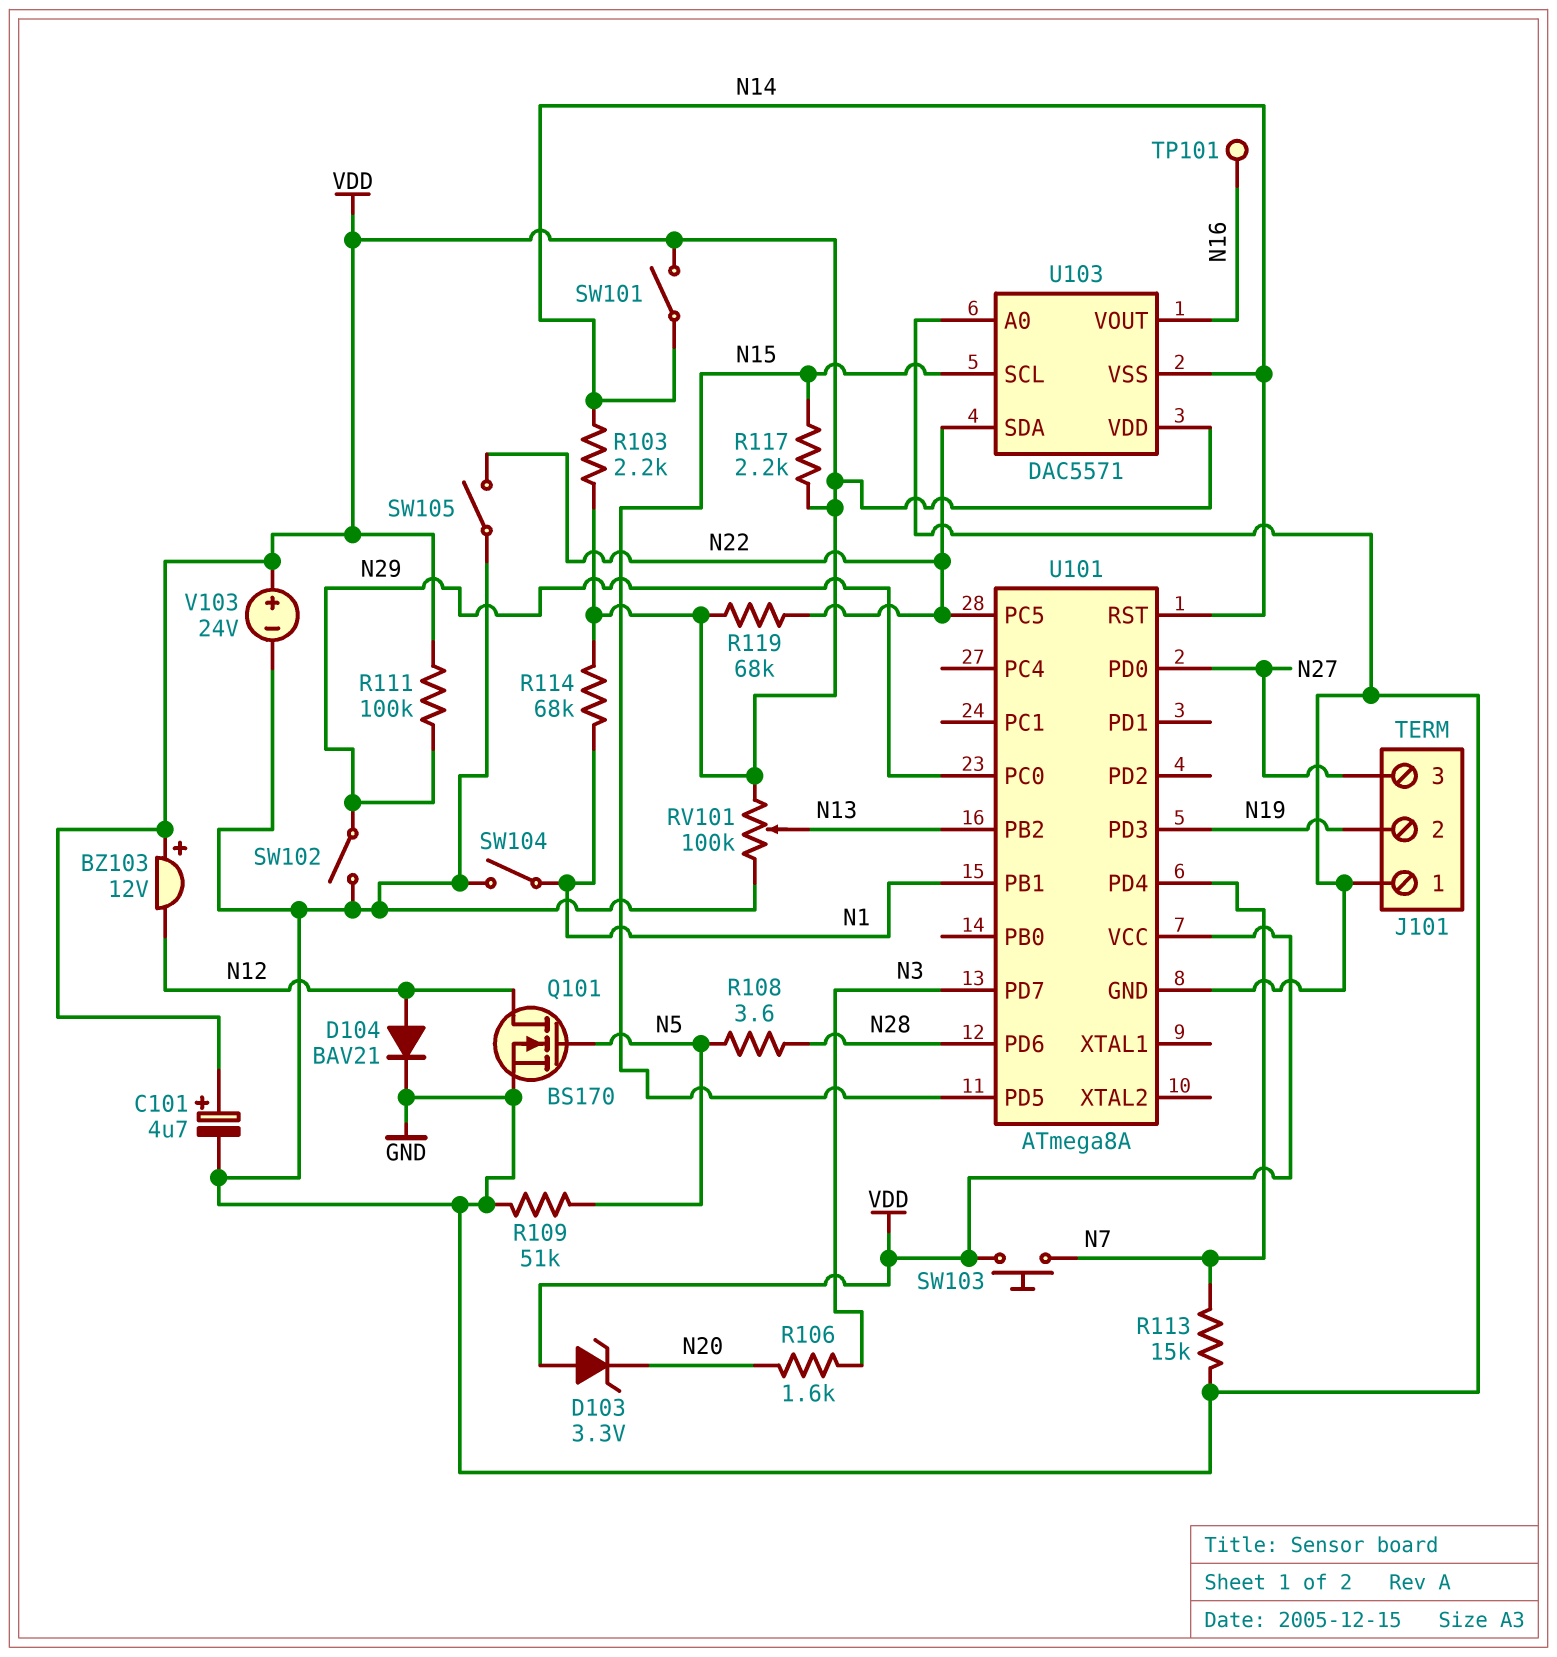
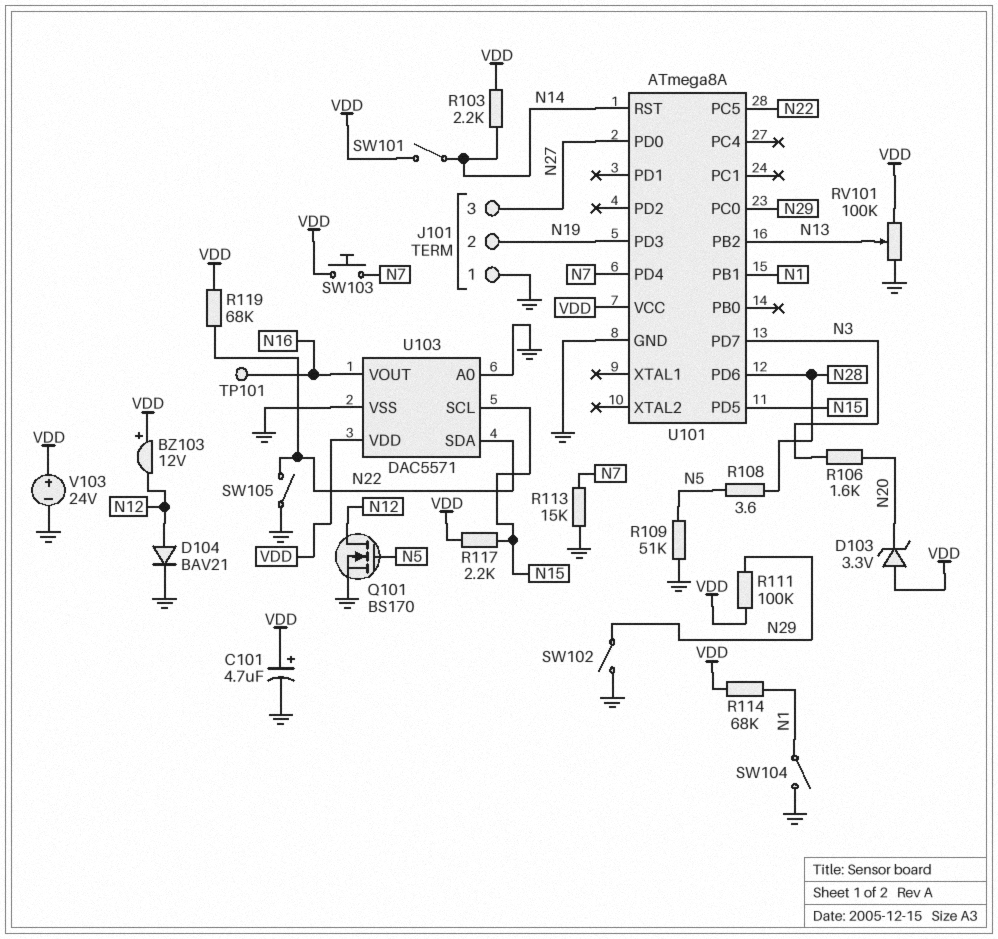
U103 pin VSS: N14 -> GND

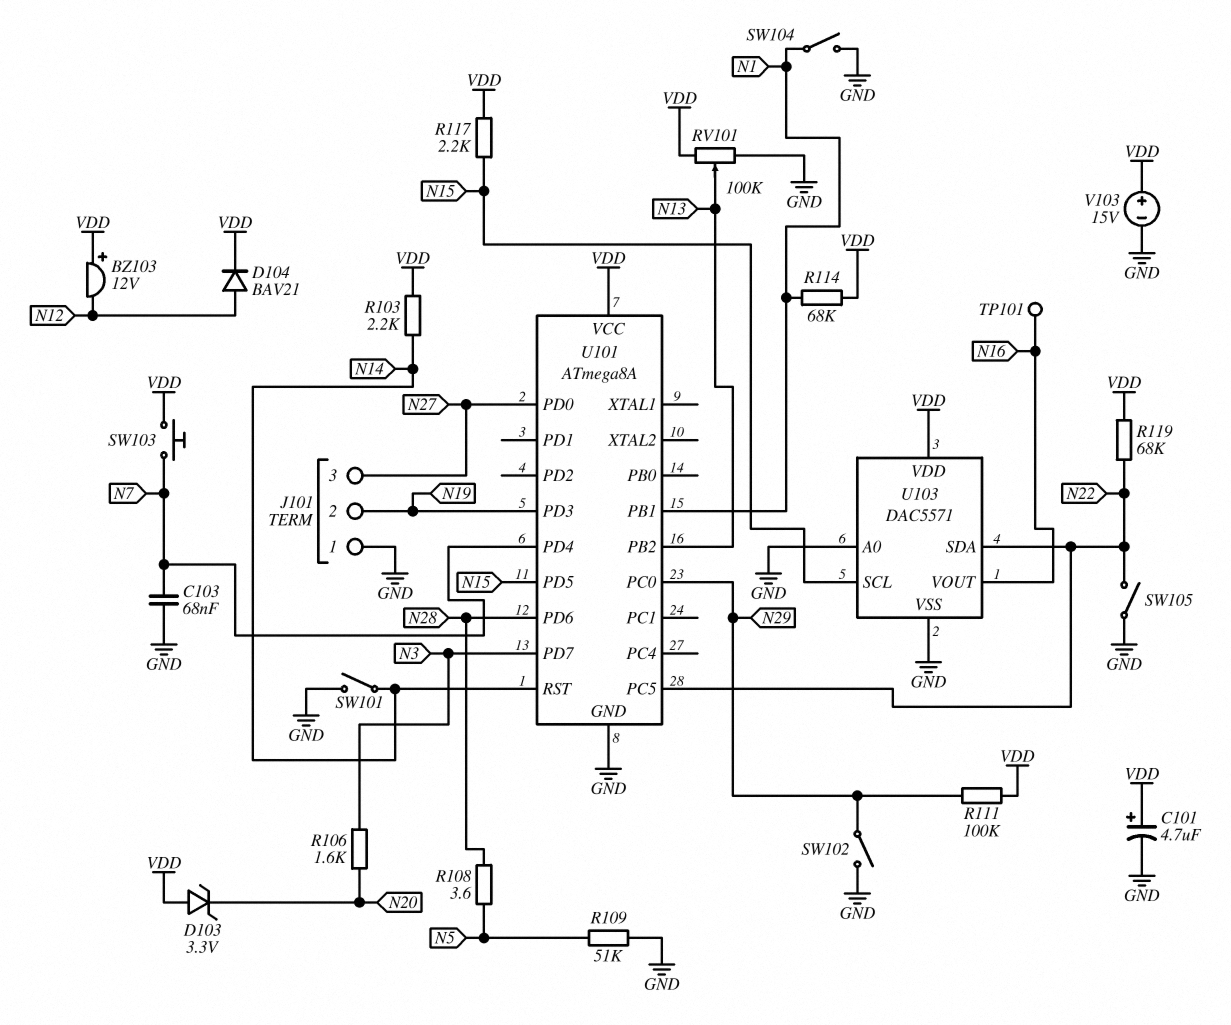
C103: none -> 68nF (GND, N7)
D104: diode BAV21 (A N12, K GND) -> diode BAV21 (A N12, K VDD)
Q101: NMOS BS170 (G N5, D N12, S GND) -> none
R113: 15k (GND, N7) -> none
SW101: switch (N14, VDD) -> switch (GND, N14)
V103: 24V (plus VDD, minus GND) -> 15V (plus VDD, minus GND)

